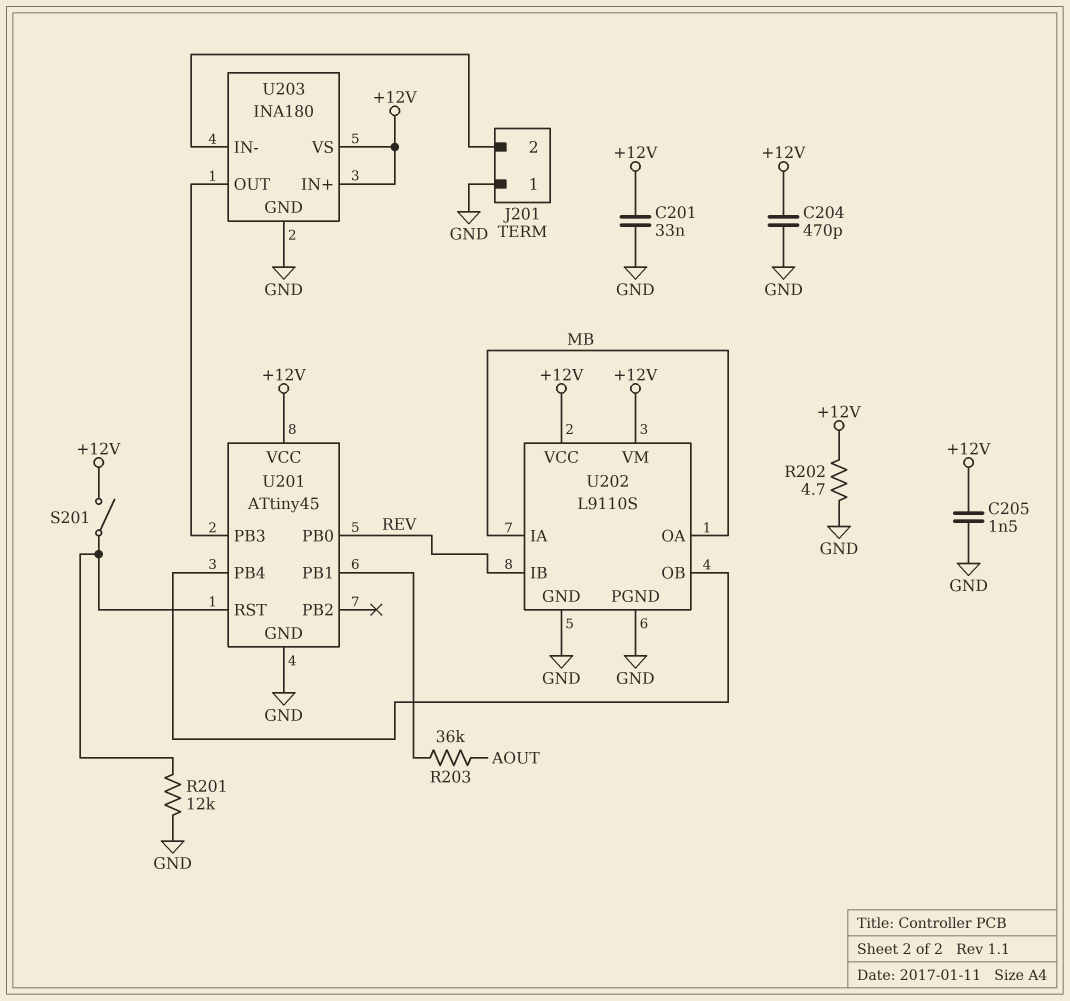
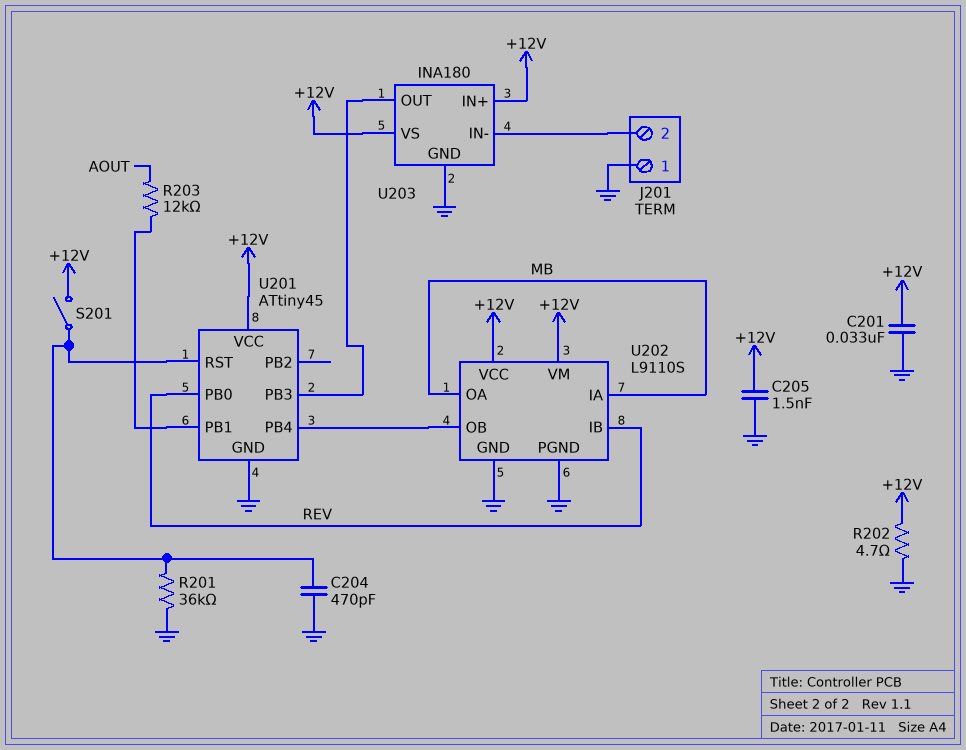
C204: 470pF (+12V, GND) -> 470pF (GND, U201/RST)
R201: 12k (GND, U201/RST) -> 36k (GND, U201/RST)
R203: 36k (AOUT, U201/PB1) -> 12k (AOUT, U201/PB1)

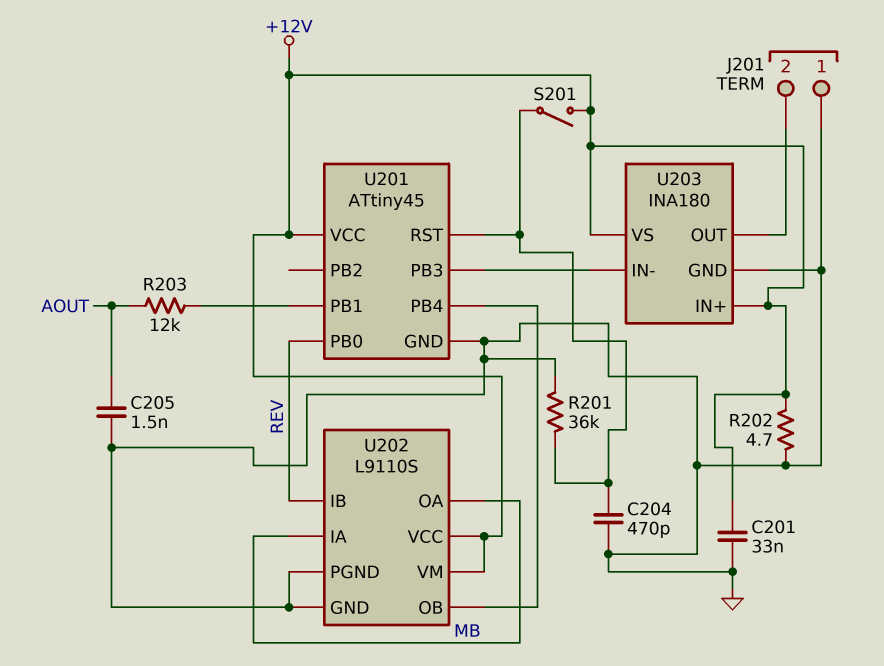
C205: 1.5nF (+12V, GND) -> 1.5nF (AOUT, GND)
U203 pin IN-: J201/2 -> U201/PB3
U203 pin OUT: U201/PB3 -> J201/2

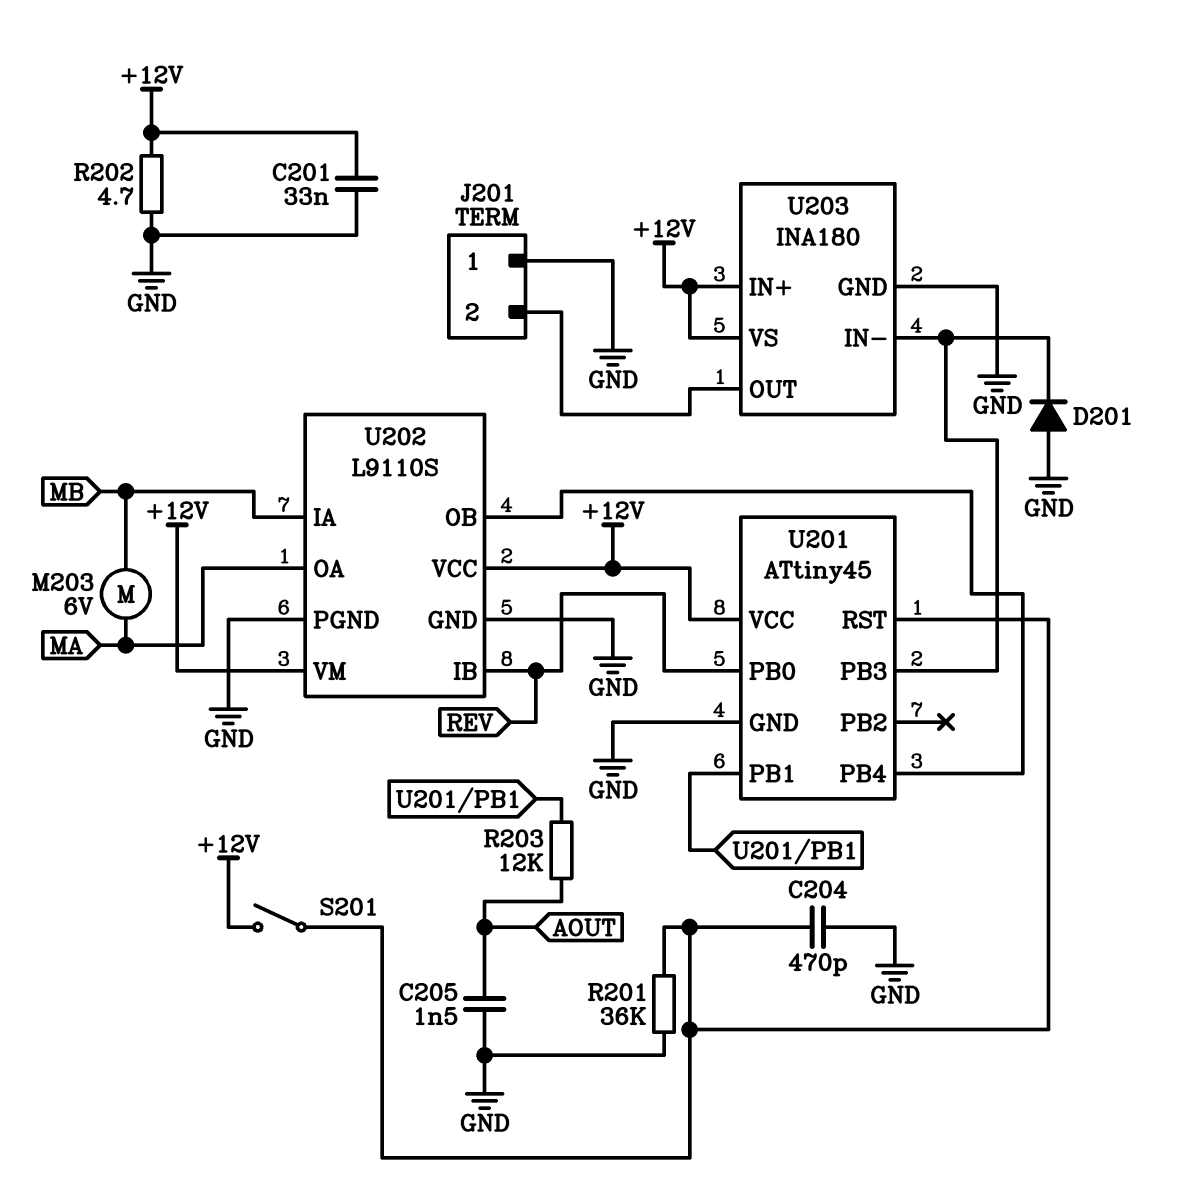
D201: none -> diode (A GND, K U201/PB3)
M203: none -> motor 6V (MA, MB)
U202 pin OA: MB -> MA

